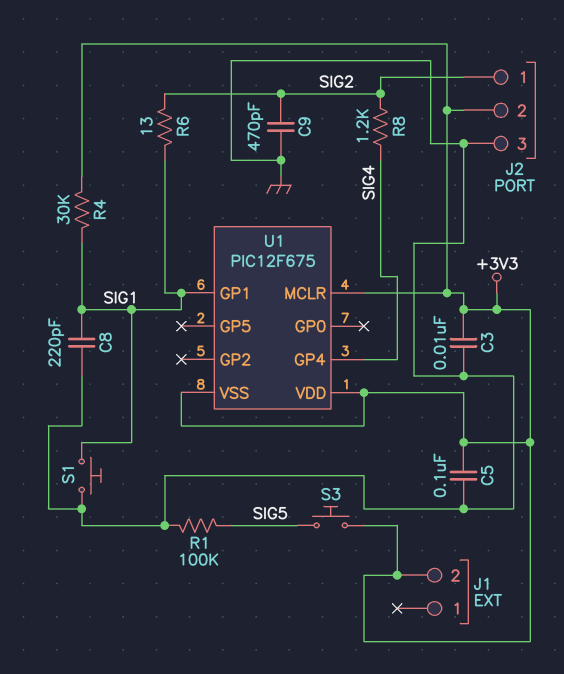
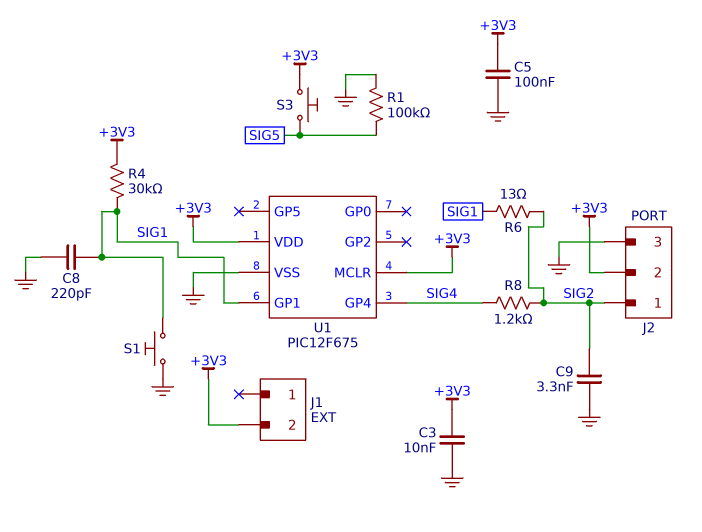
C9: 470pF (GND, SIG2) -> 3.3nF (GND, SIG2)
U1 pin VSS: +3V3 -> GND

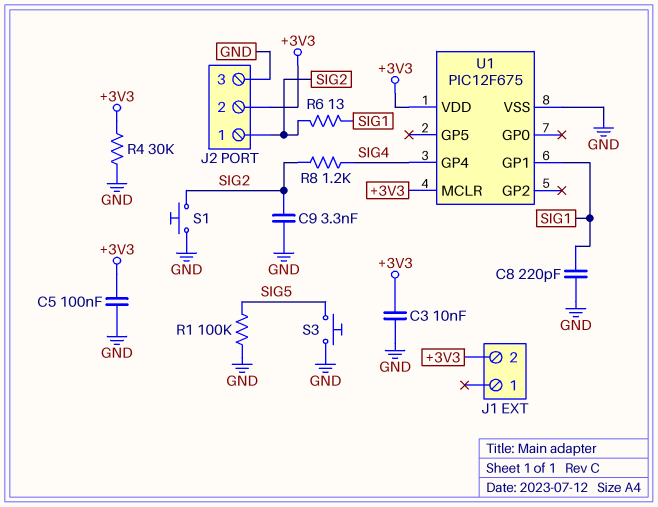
R4: 30k (+3V3, SIG1) -> 30k (+3V3, GND)
S1: button (GND, SIG1) -> button (GND, SIG2)
S3: button (+3V3, SIG5) -> button (GND, SIG5)

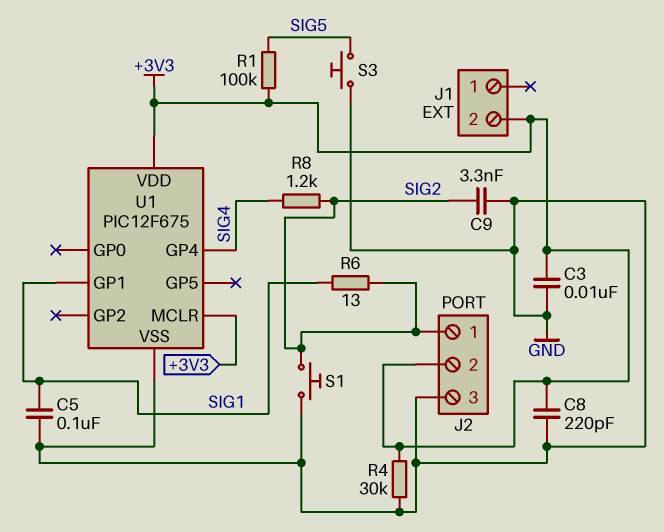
C5: 100nF (+3V3, GND) -> 100nF (GND, SIG1)
C8: 220pF (GND, SIG1) -> 220pF (+3V3, GND)
R1: 100k (GND, SIG5) -> 100k (+3V3, SIG5)

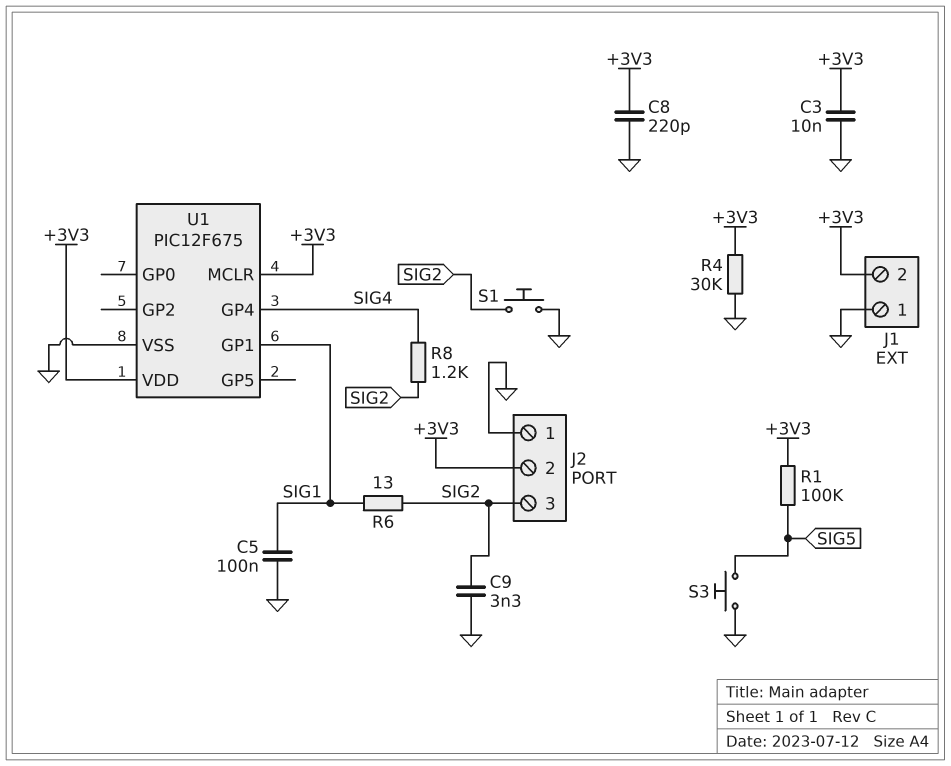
J1 pin 1: none -> GND
J2 pin 1: SIG2 -> GND
J2 pin 3: GND -> SIG2

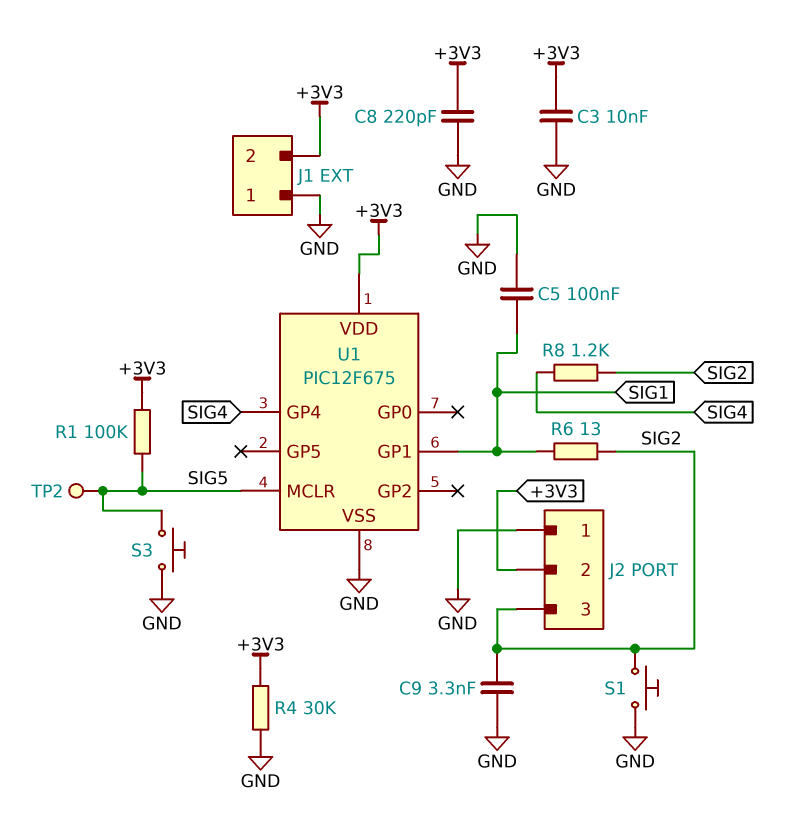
TP2: none -> test point (SIG5)
U1 pin MCLR: +3V3 -> SIG5

